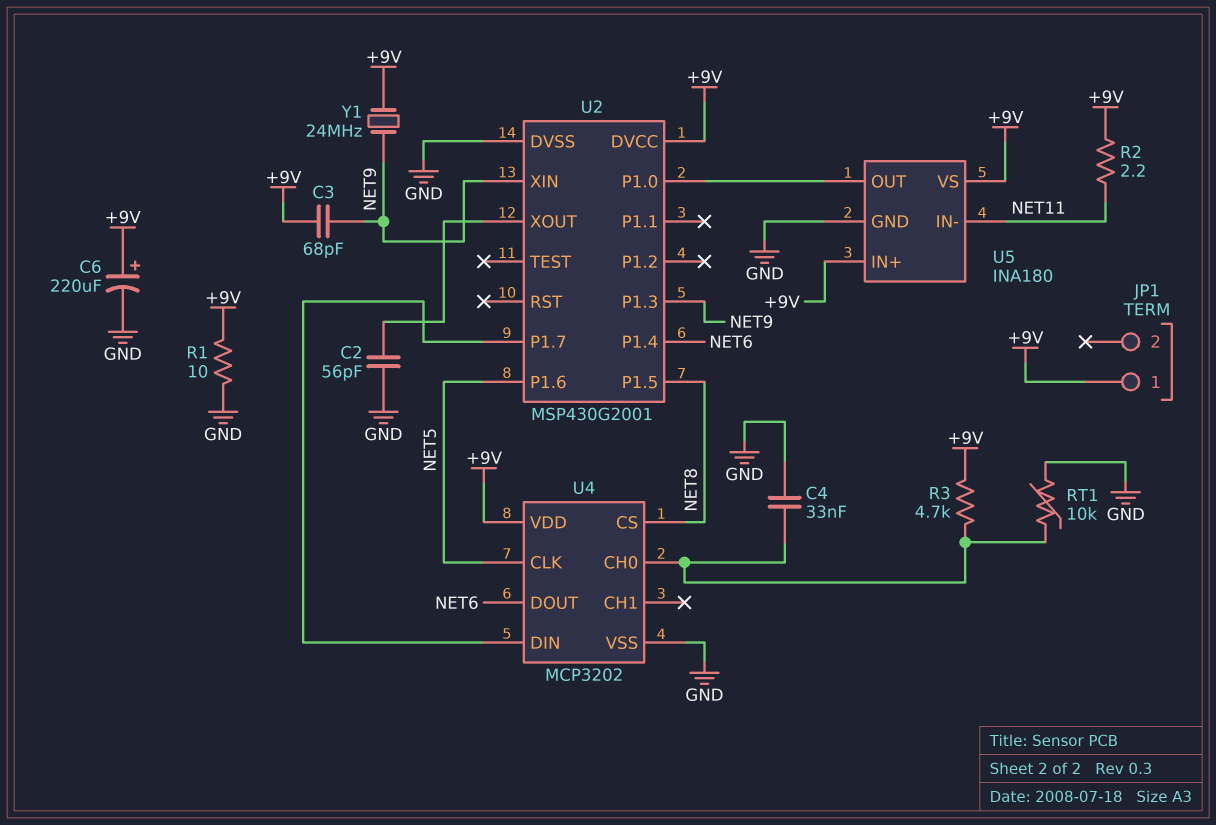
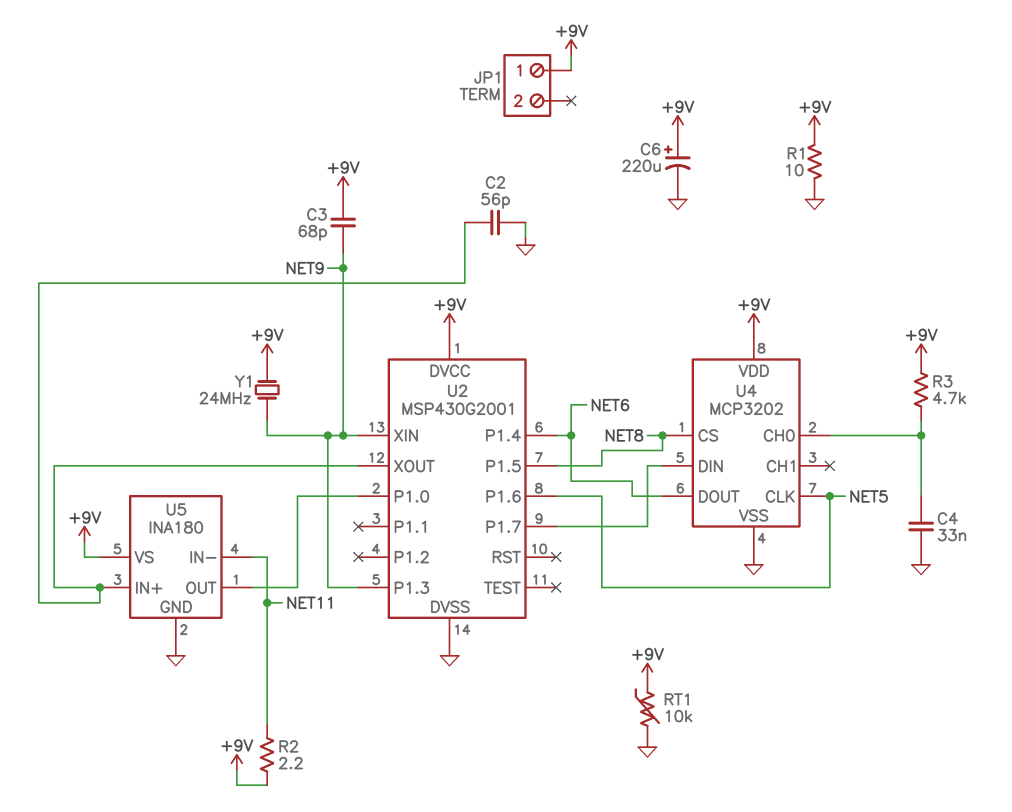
RT1: 10k (GND, U4/CH0) -> 10k (+9V, GND)
U5 pin IN+: +9V -> U2/XOUT

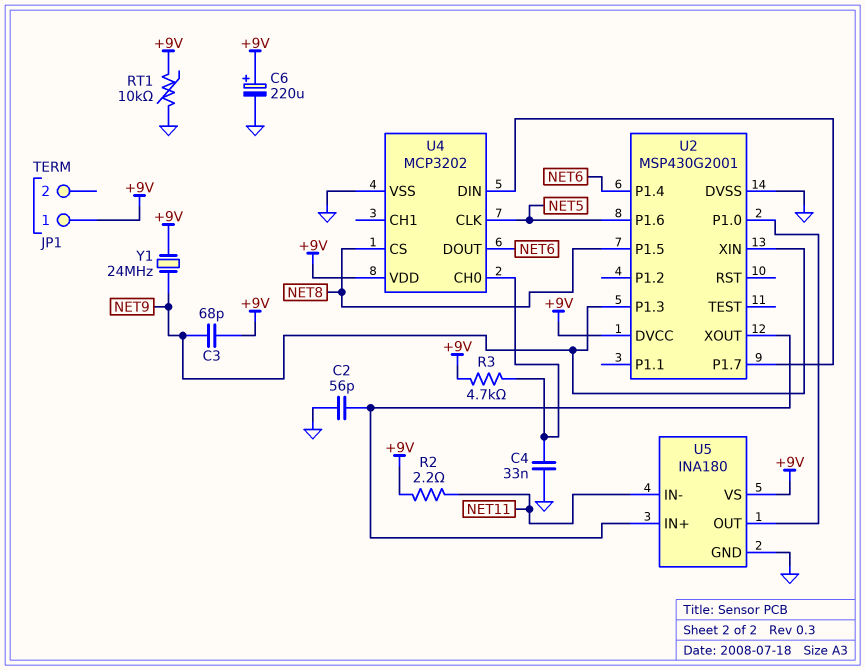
R1: 10 (+9V, GND) -> none

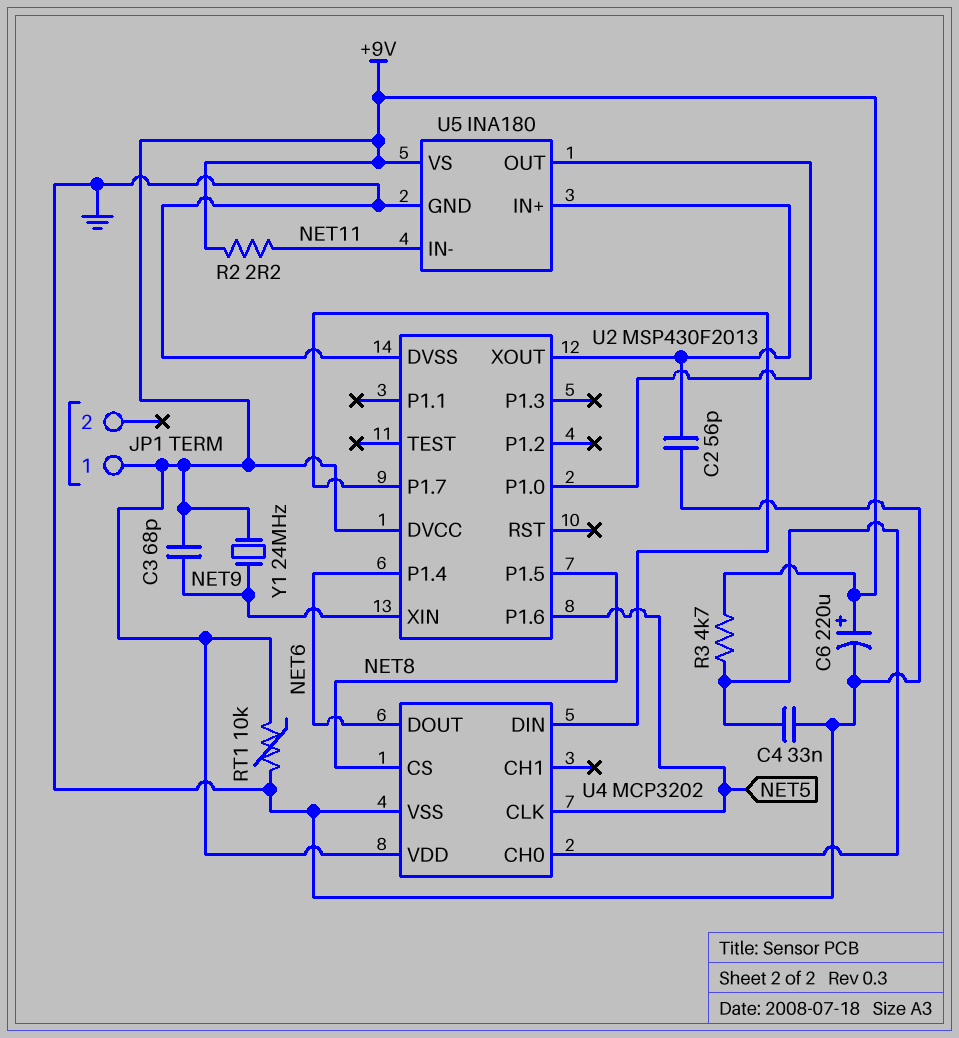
U2: MSP430G2001 -> MSP430F2013
U2 pin P1.3: NET9 -> none

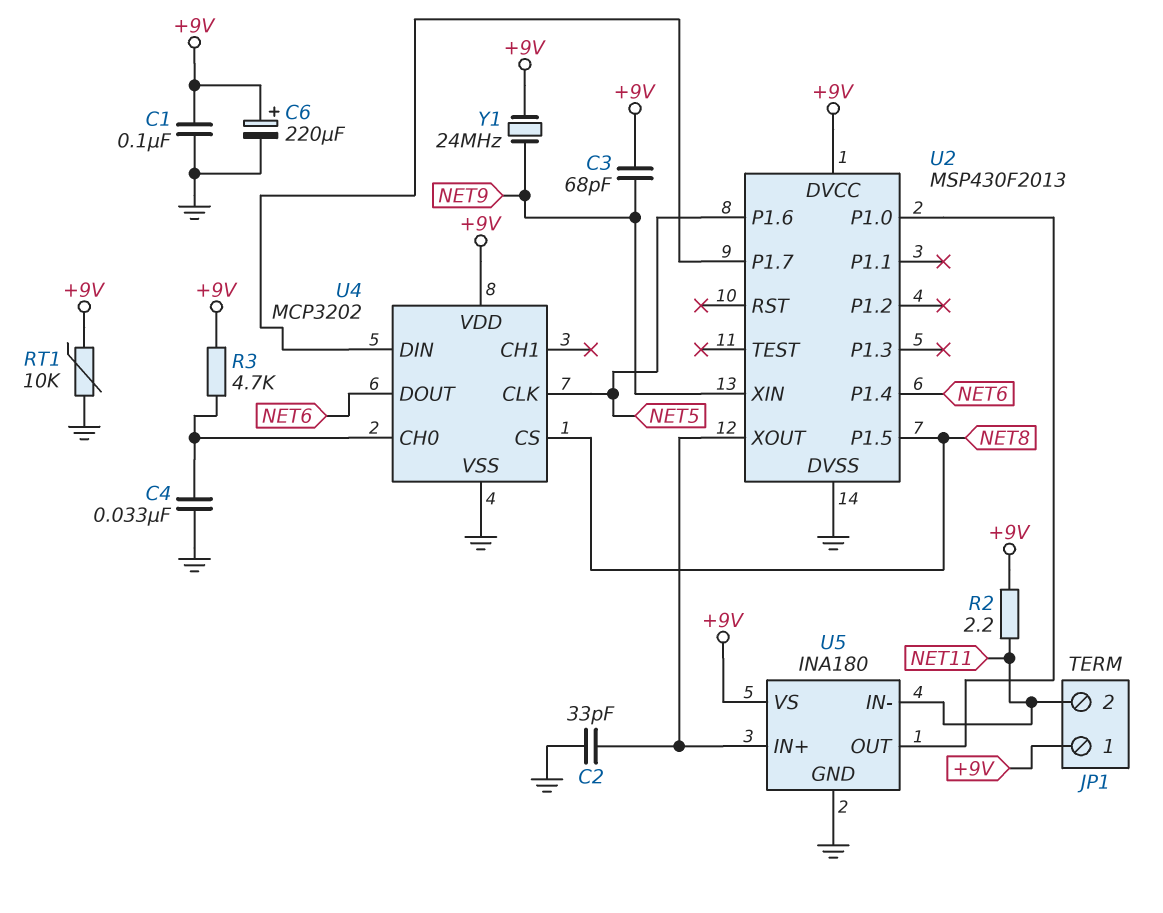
C1: none -> 100nF (+9V, GND)
C2: 56pF (GND, U2/XOUT) -> 33pF (GND, U2/XOUT)
JP1 pin 2: none -> NET11

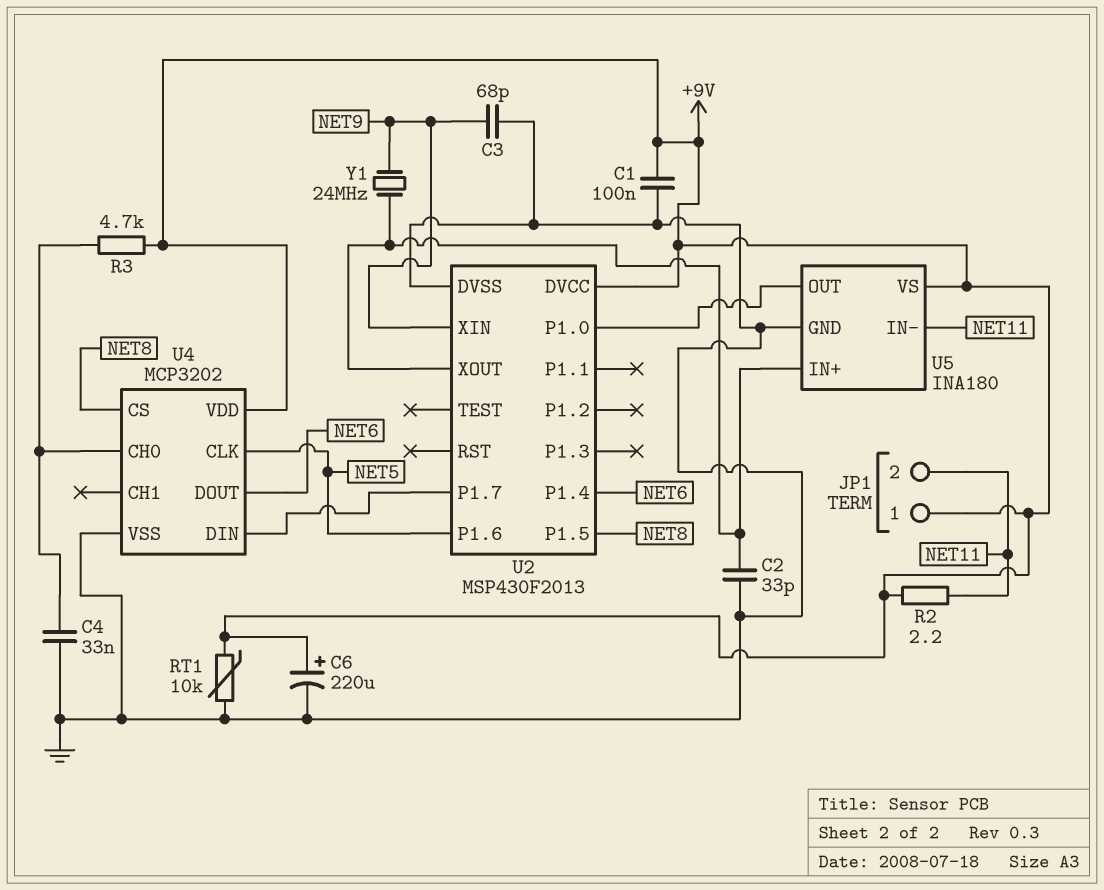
C3: 68pF (+9V, NET9) -> 68pF (GND, NET9)
Y1: 24MHz (+9V, NET9) -> 24MHz (NET9, U2/XOUT)

